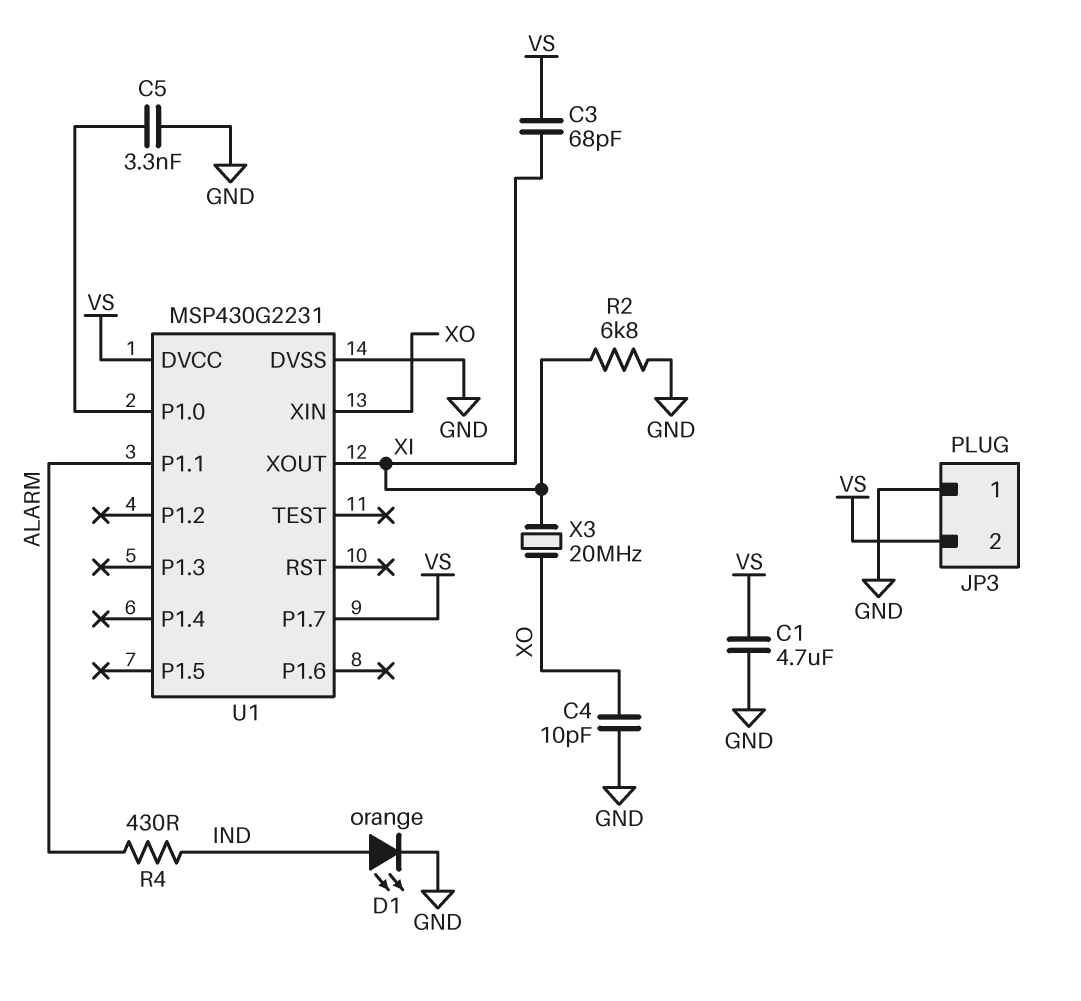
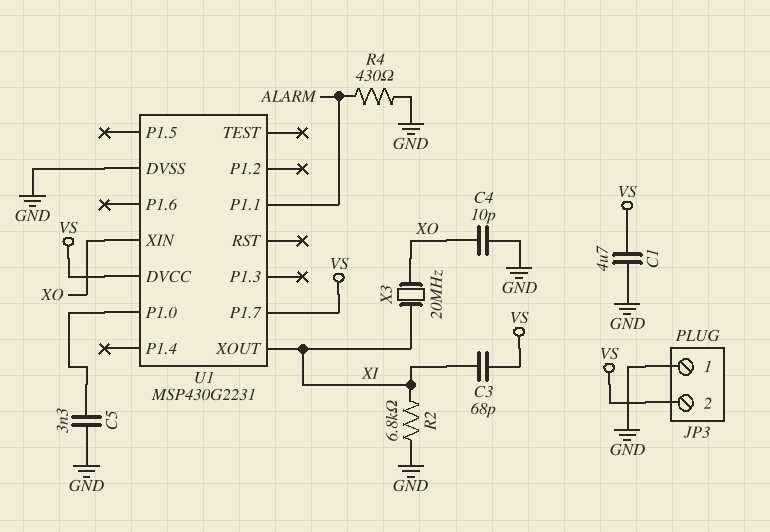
D1: LED orange (A IND, K GND) -> none
R4: 430 (ALARM, IND) -> 430 (ALARM, GND)

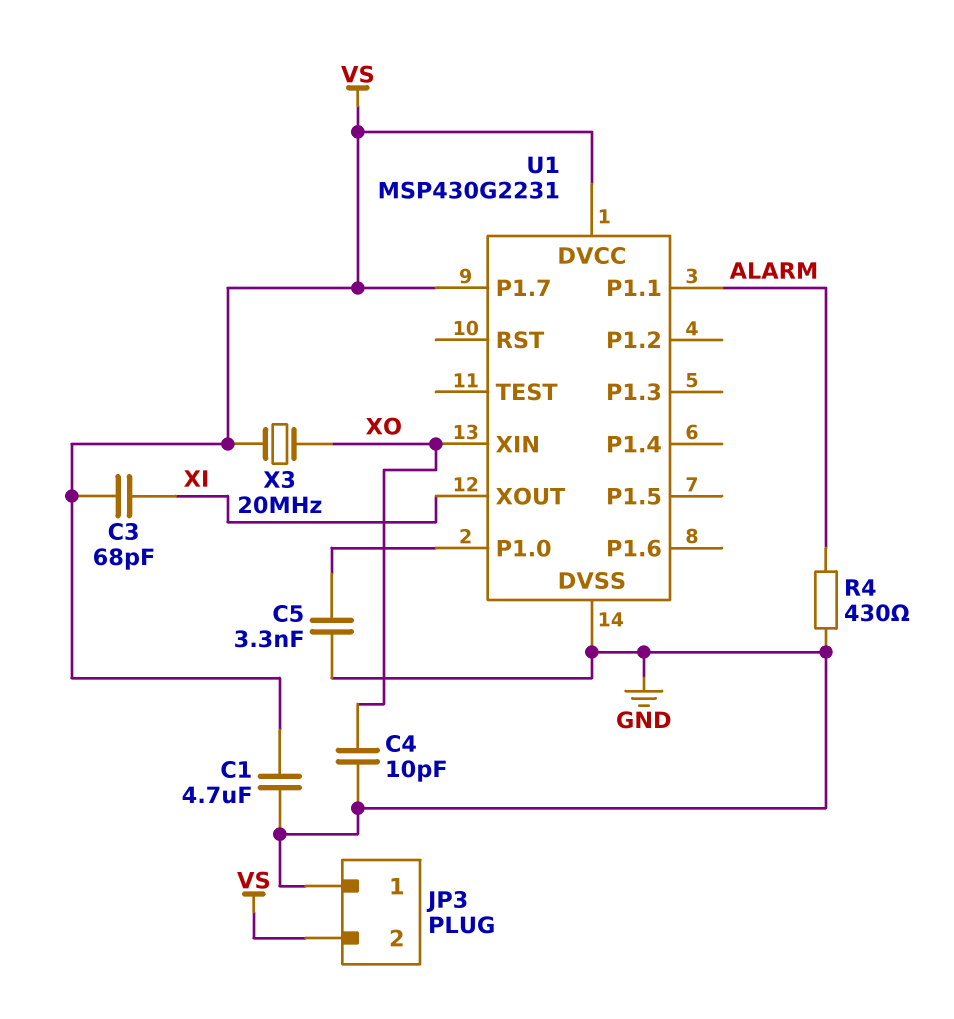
R2: 6.8k (GND, XI) -> none
X3: 20MHz (XI, XO) -> 20MHz (VS, XO)

